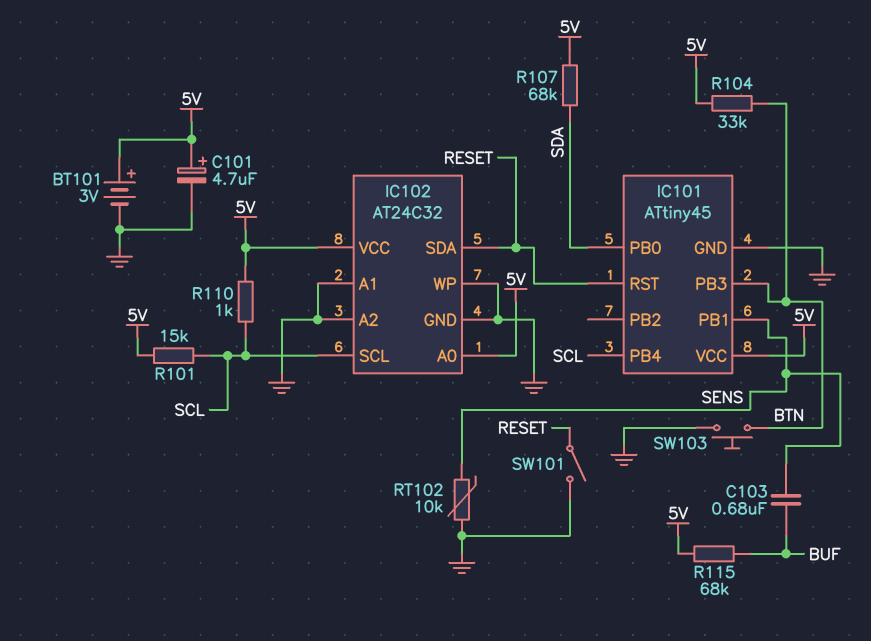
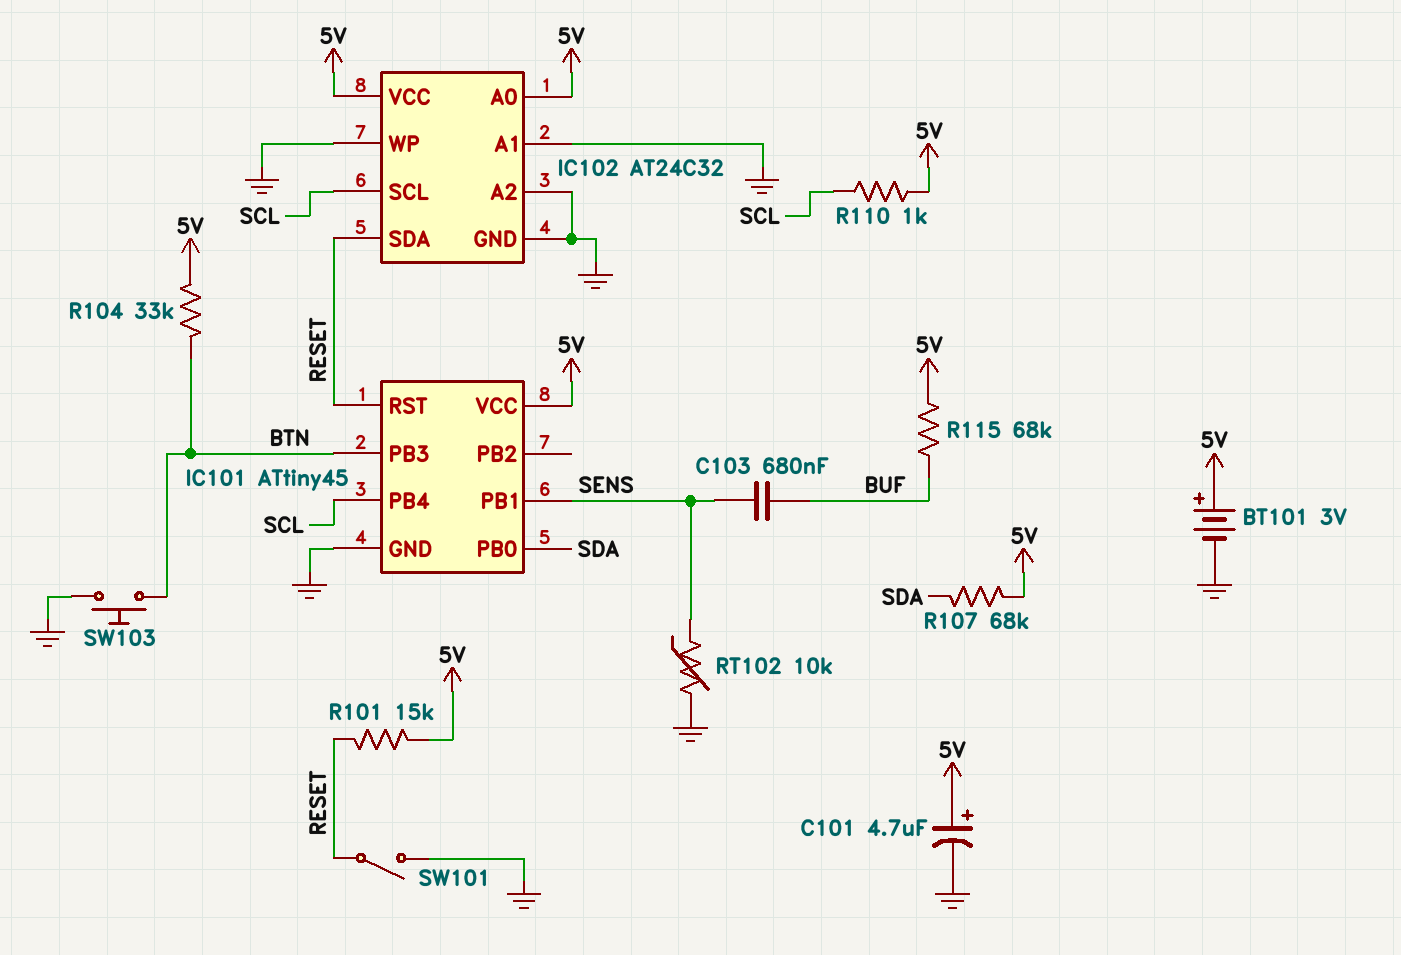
R101: 15k (5V, SCL) -> 15k (5V, RESET)

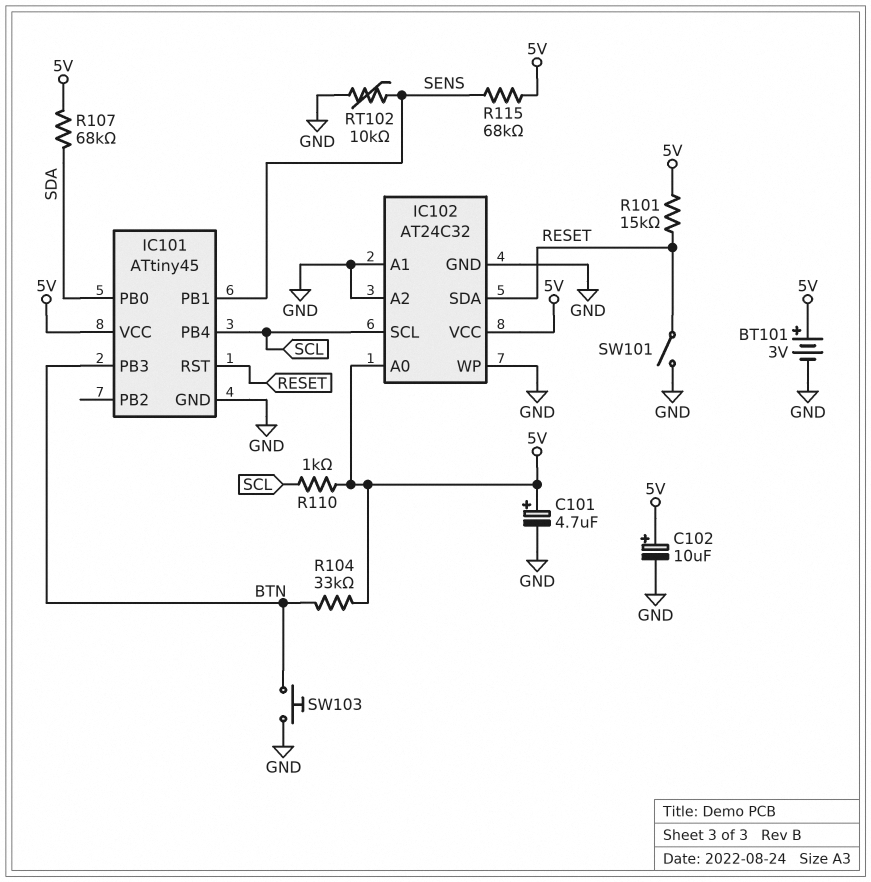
C102: none -> 10uF (plus 5V, minus GND)
C103: 680nF (BUF, SENS) -> none
R115: 68k (5V, BUF) -> 68k (5V, SENS)

